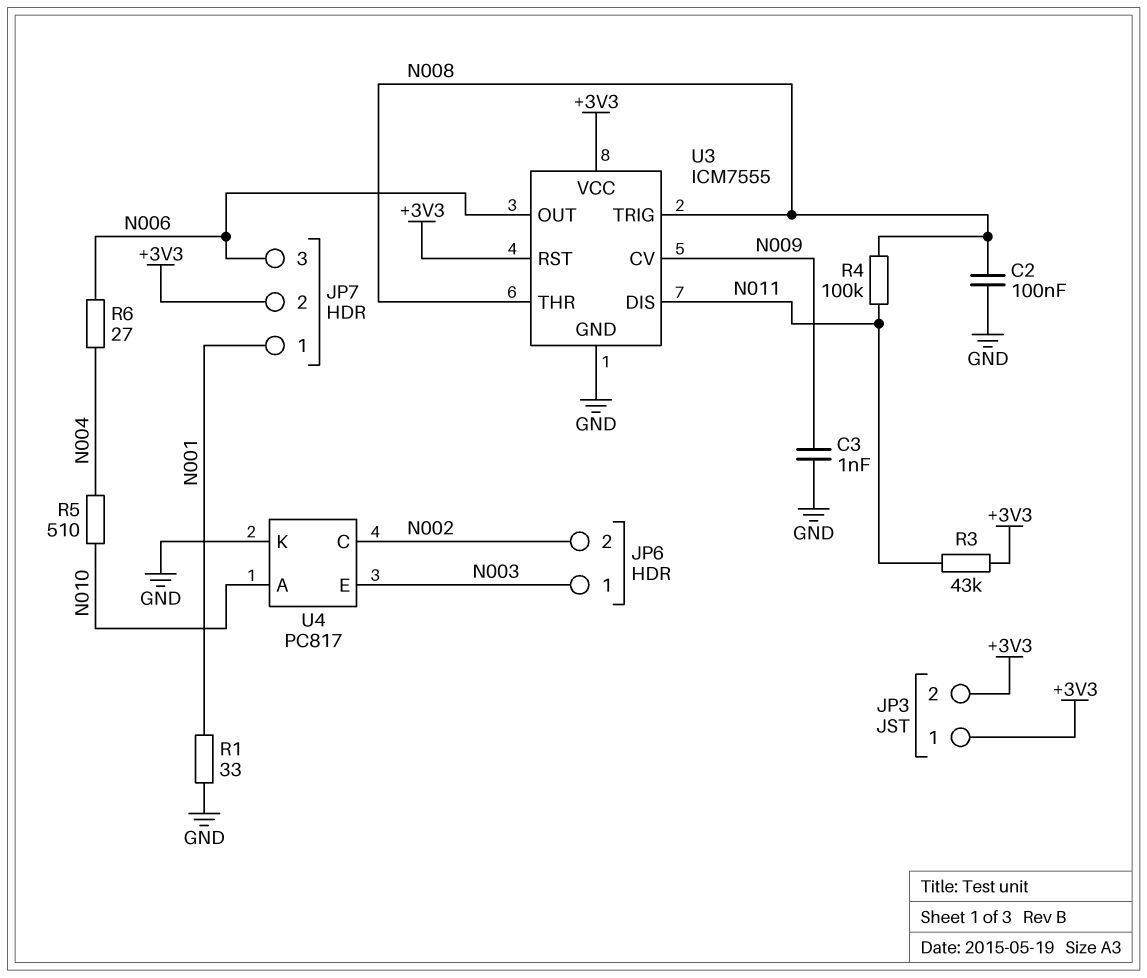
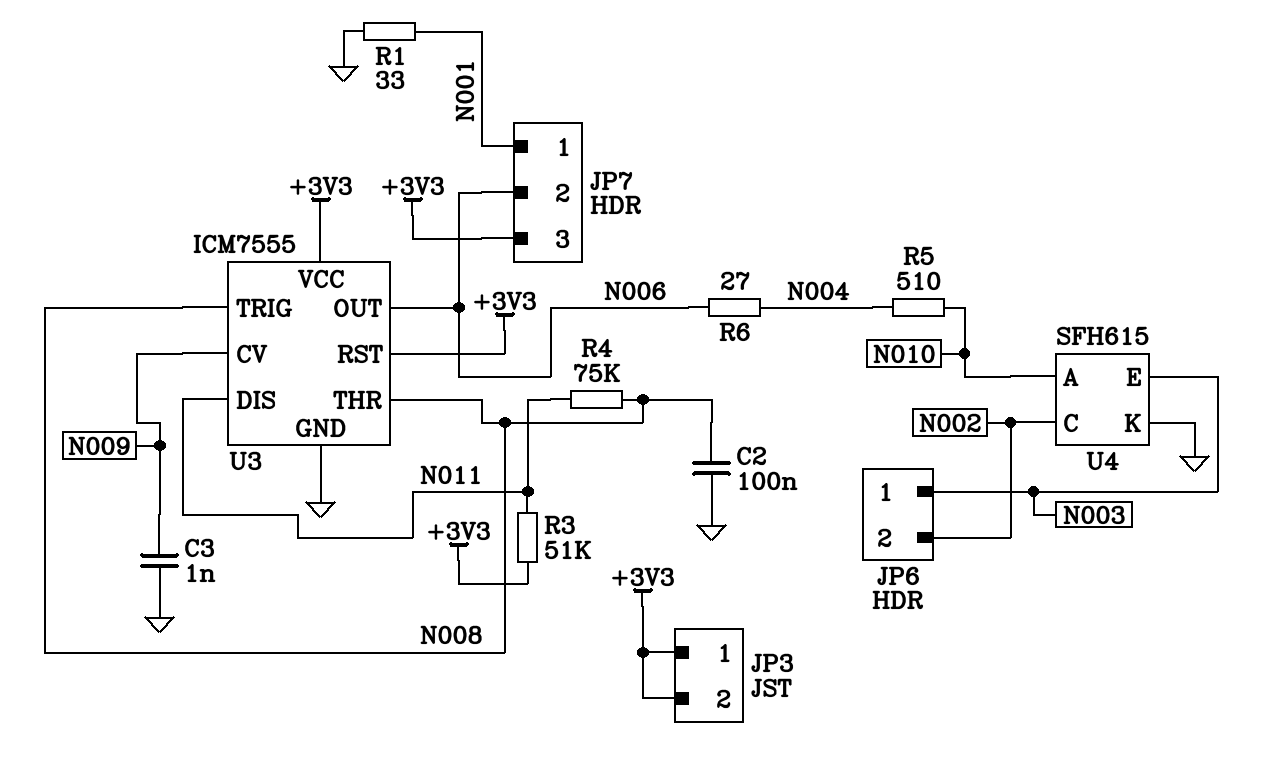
JP7 pin 2: +3V3 -> N006
JP7 pin 3: N006 -> +3V3
R3: 43k (+3V3, N011) -> 51k (+3V3, N011)
R4: 100k (N008, N011) -> 75k (N008, N011)
U4: PC817 -> SFH615

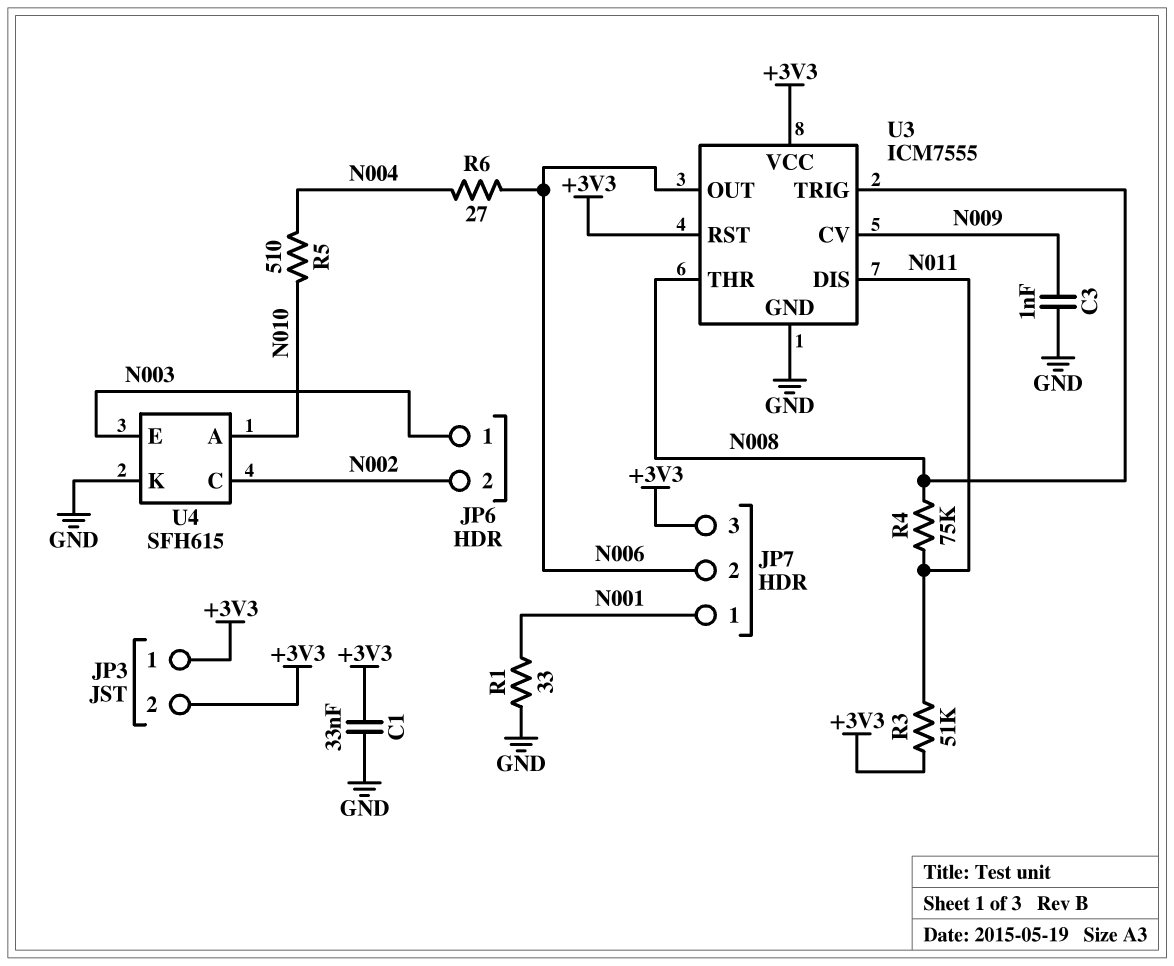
C1: none -> 33nF (+3V3, GND)
C2: 100nF (GND, N008) -> none

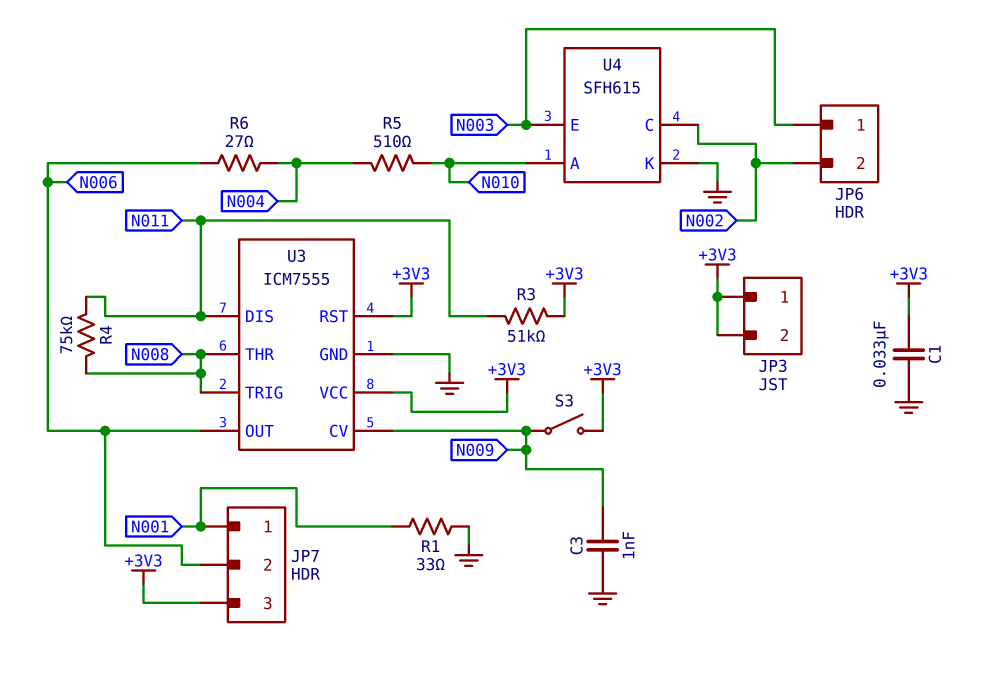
S3: none -> switch (+3V3, N009)

